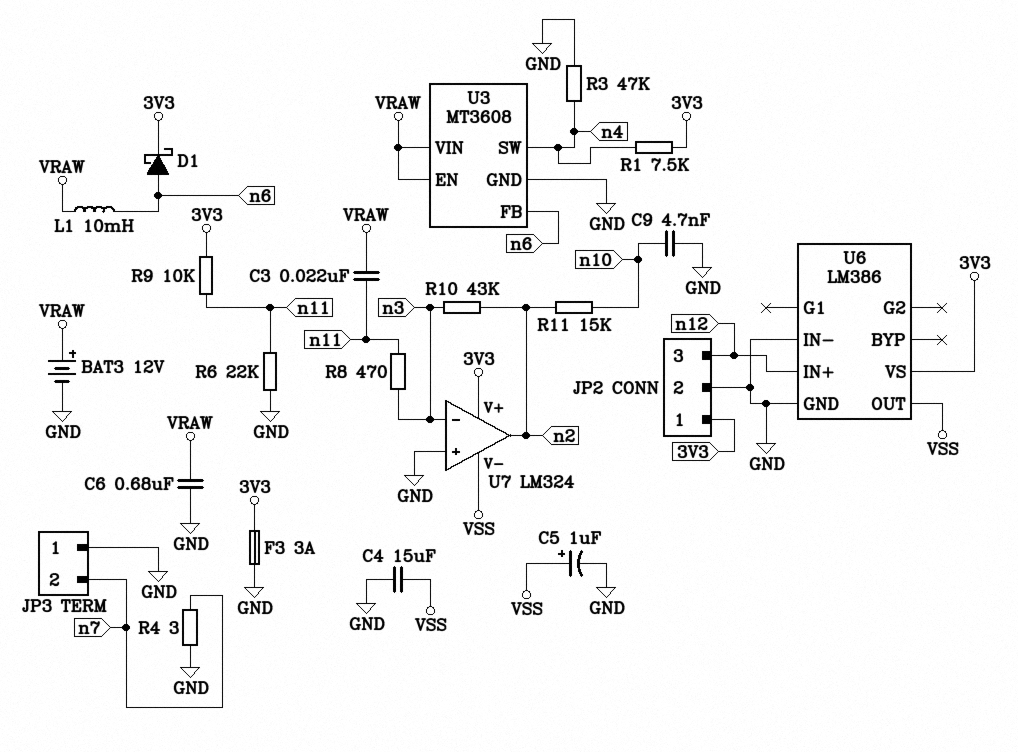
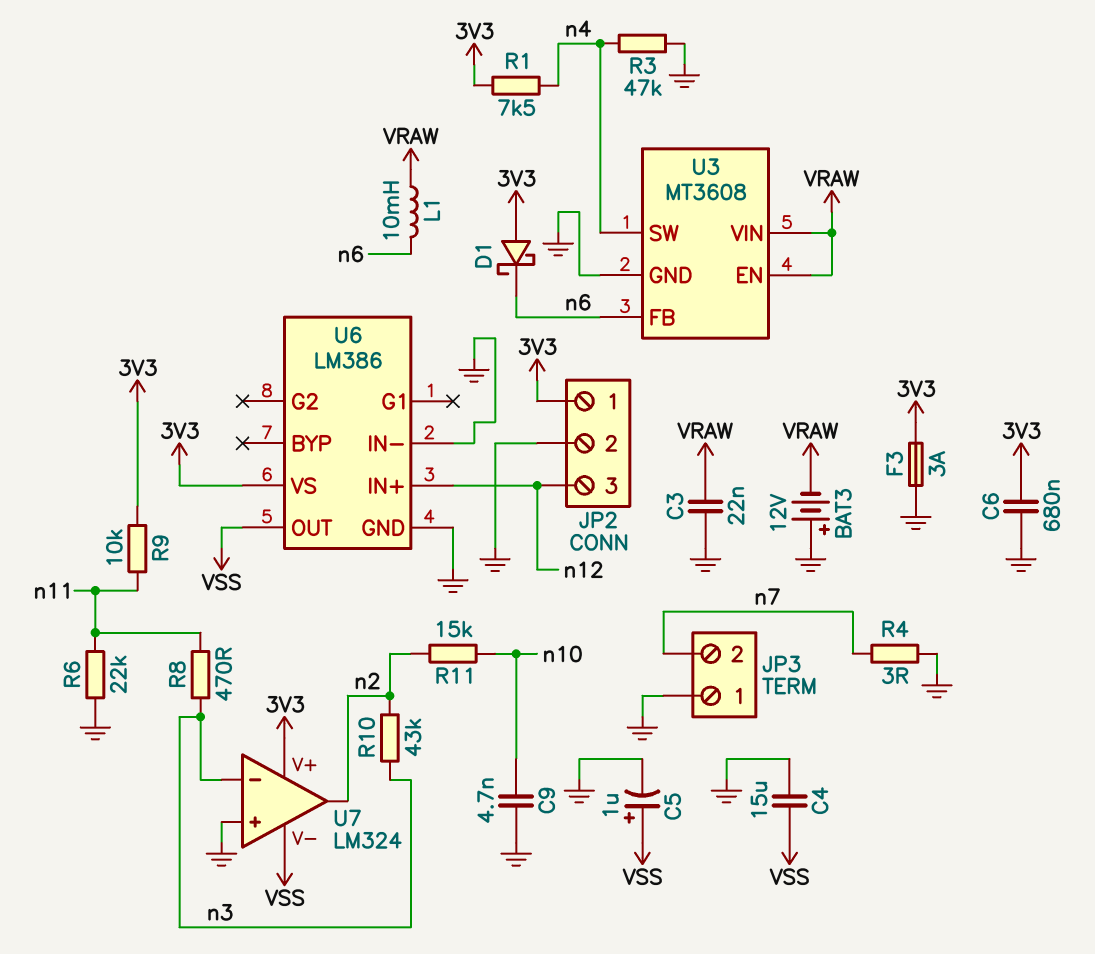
BAT3: 12V (plus VRAW, minus GND) -> 12V (plus GND, minus VRAW)
C3: 22nF (VRAW, n11) -> 22nF (GND, VRAW)
C6: 680nF (GND, VRAW) -> 680nF (3V3, GND)
D1: schottky (A n6, K 3V3) -> schottky (A 3V3, K n6)

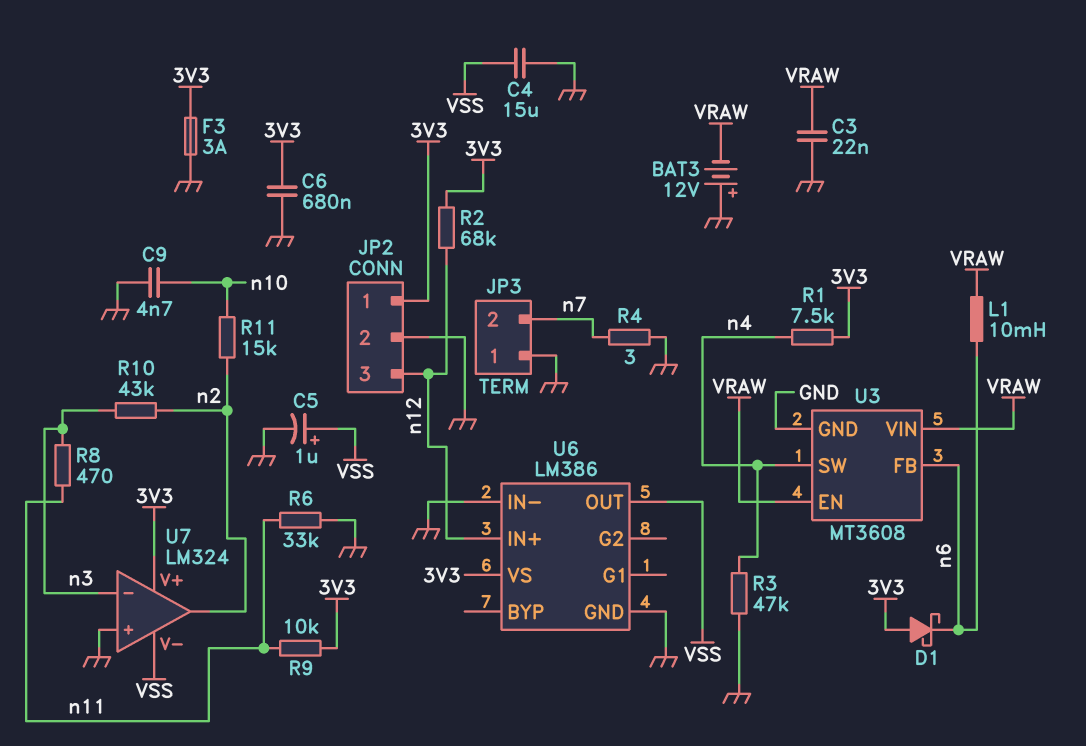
R2: none -> 68k (3V3, n12)
R6: 22k (GND, n11) -> 33k (GND, n11)

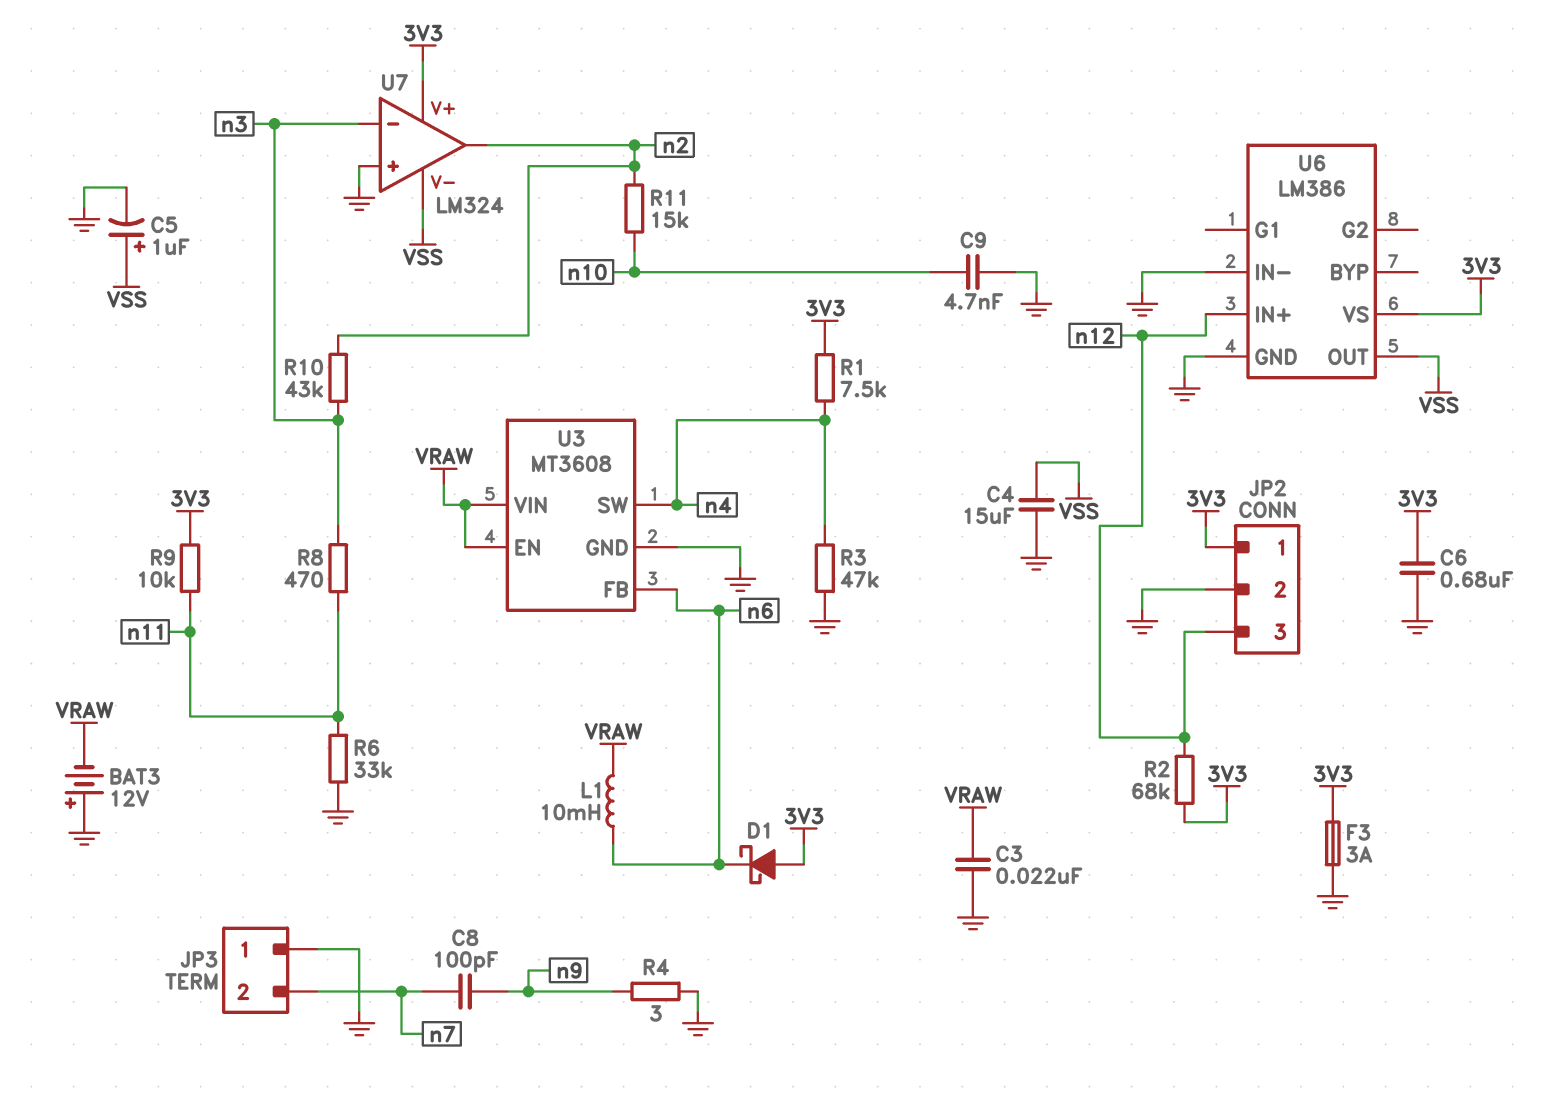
C8: none -> 100pF (n7, n9)
R4: 3 (GND, n7) -> 3 (GND, n9)

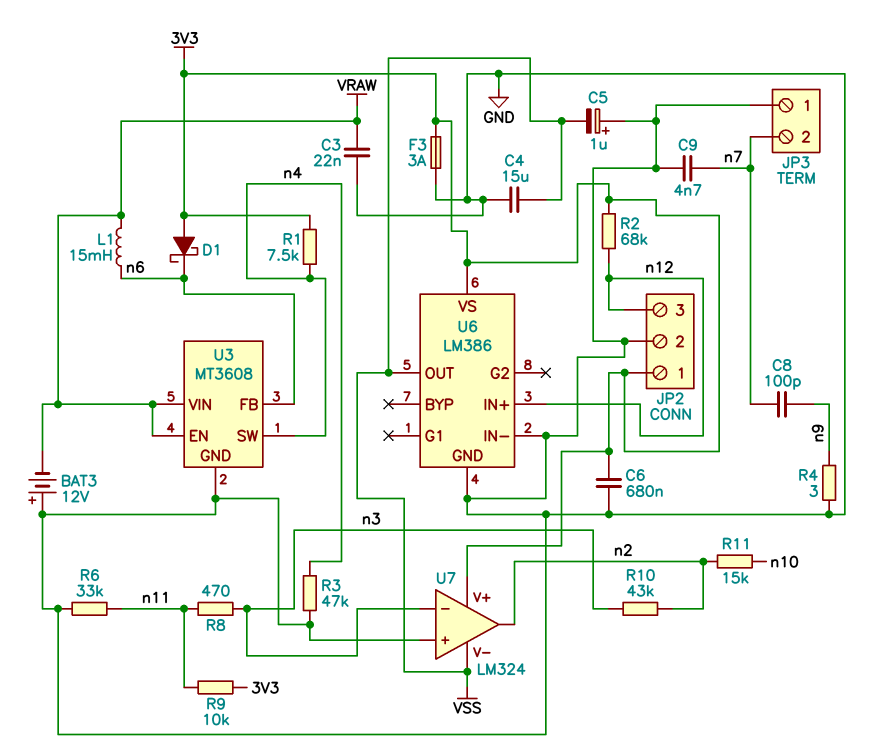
C5: 1uF (plus VSS, minus GND) -> 1uF (plus GND, minus VSS)
C9: 4.7nF (GND, n10) -> 4.7nF (GND, n7)
L1: 10mH (VRAW, n6) -> 15mH (VRAW, n6)

